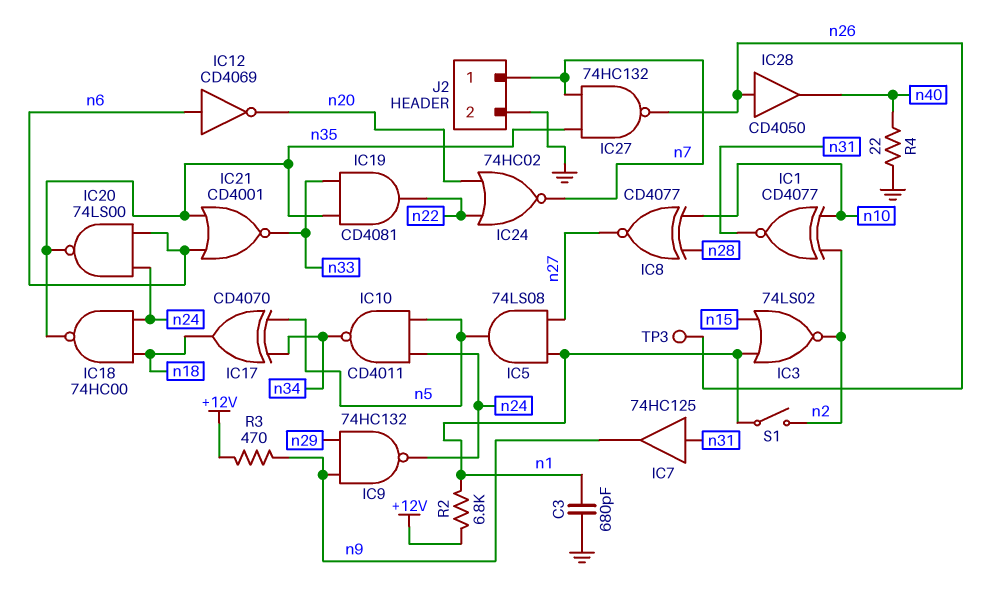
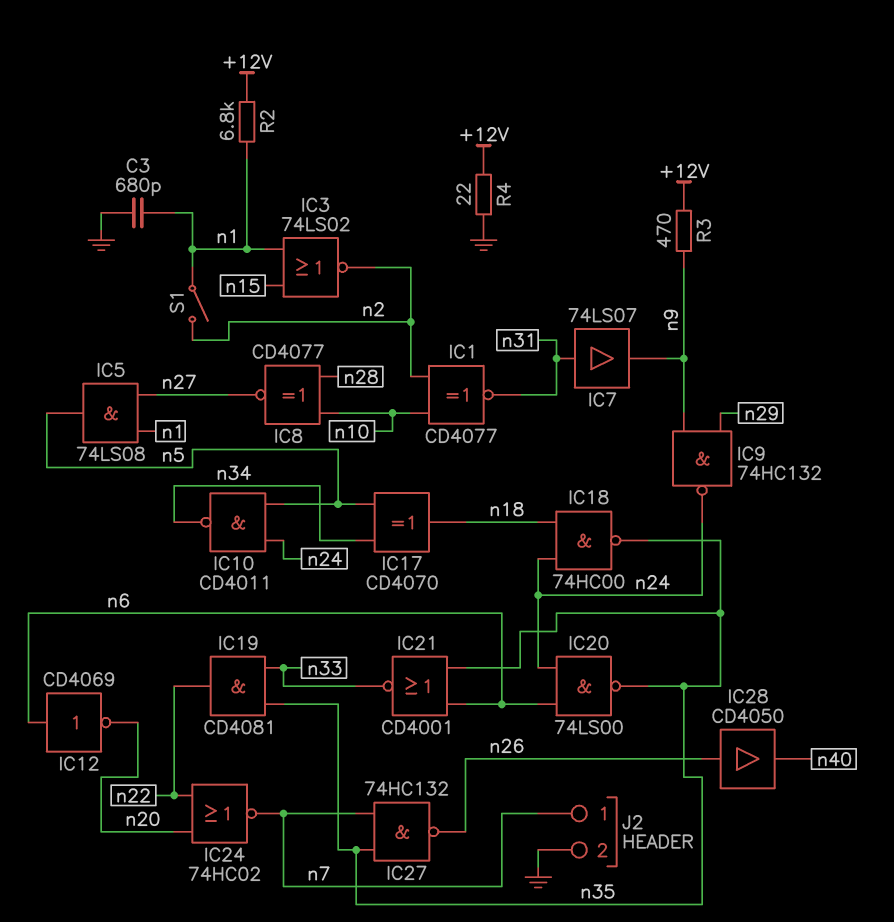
IC7: buffer 74HC125 (in n31, out n9) -> buffer 74LS07 (in n31, out n9)
R4: 22 (GND, n40) -> 22 (+12V, GND)
TP3: test point (n26) -> none

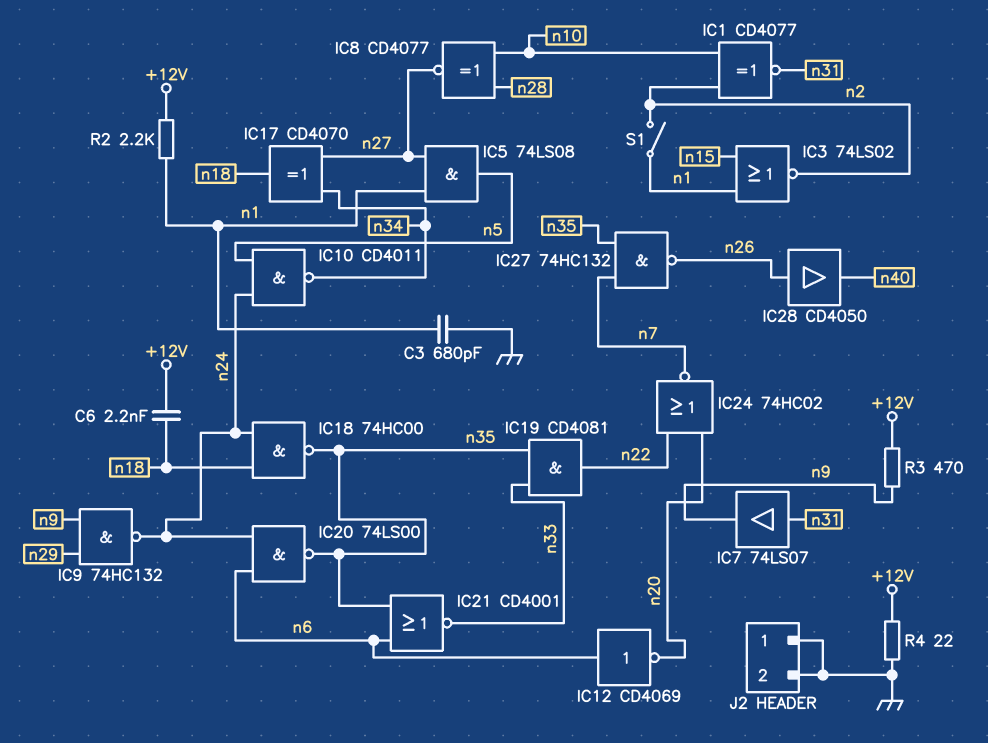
C6: none -> 2.2nF (+12V, n18)
IC17: XOR CD4070 (in n5, in n34, out n18) -> XOR CD4070 (in n27, in n34, out n18)
J2 pin 1: n7 -> GND
R2: 6.8k (+12V, n1) -> 2.2k (+12V, n1)

